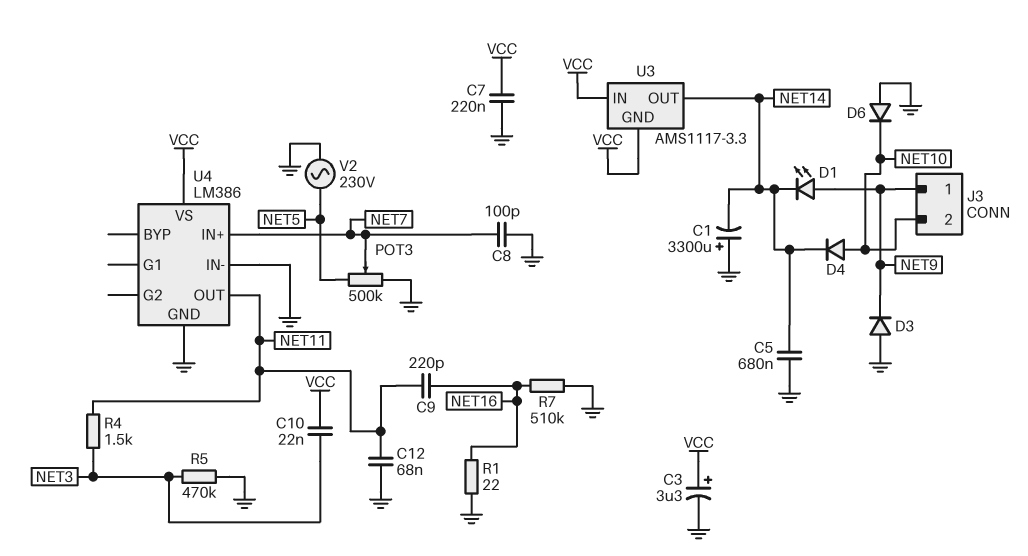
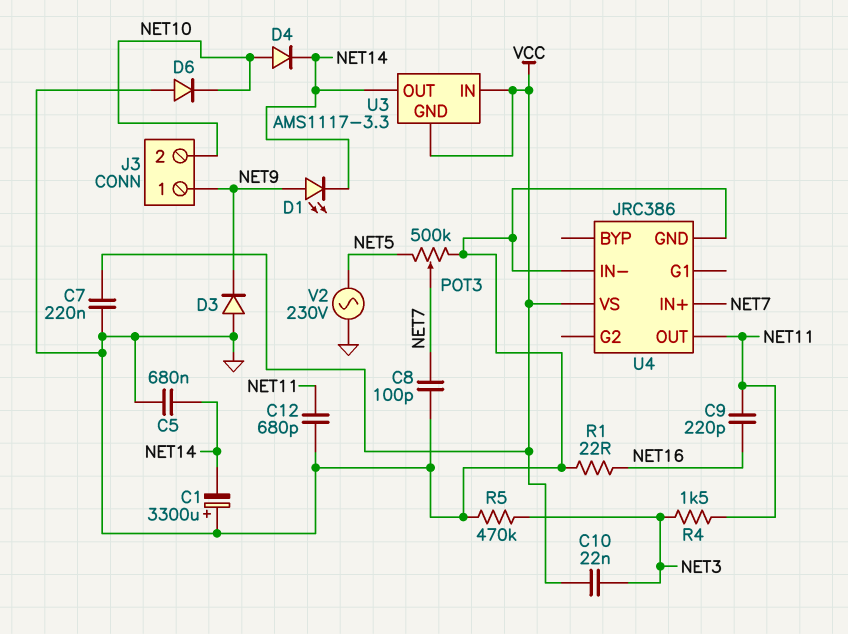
C3: 3.3uF (plus VCC, minus GND) -> none
C12: 68nF (GND, NET11) -> 680pF (GND, NET11)
R7: 510k (GND, NET16) -> none
U4: LM386 -> JRC386

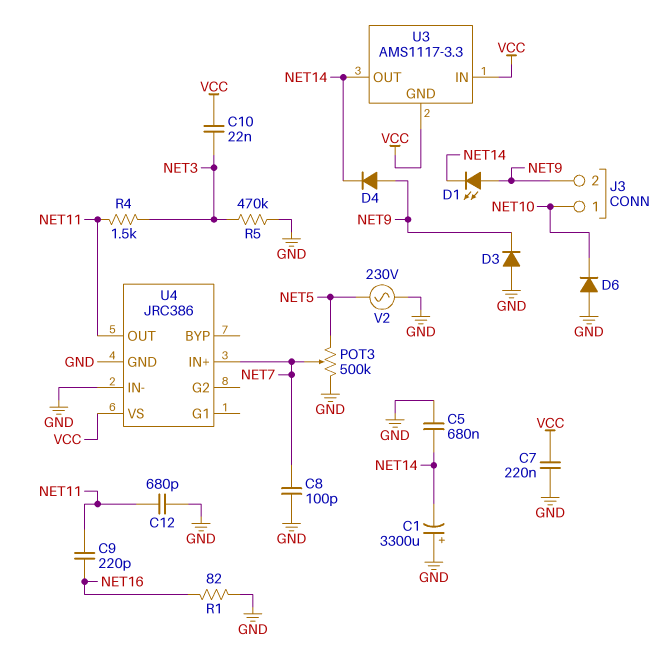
D4: diode (A NET10, K NET14) -> diode (A NET9, K NET14)
J3 pin 1: NET9 -> NET10
J3 pin 2: NET10 -> NET9
R1: 22 (GND, NET16) -> 82 (GND, NET16)

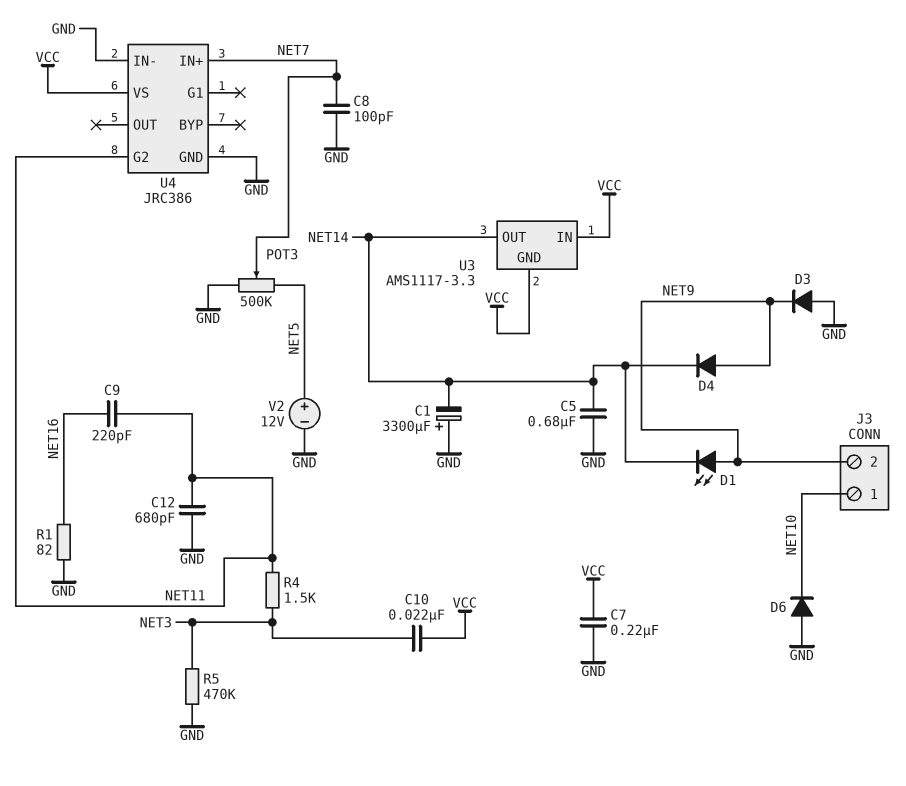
U4 pin G2: none -> NET11
U4 pin OUT: NET11 -> none
V2: AC 230V (GND, NET5) -> 12V (plus NET5, minus GND)

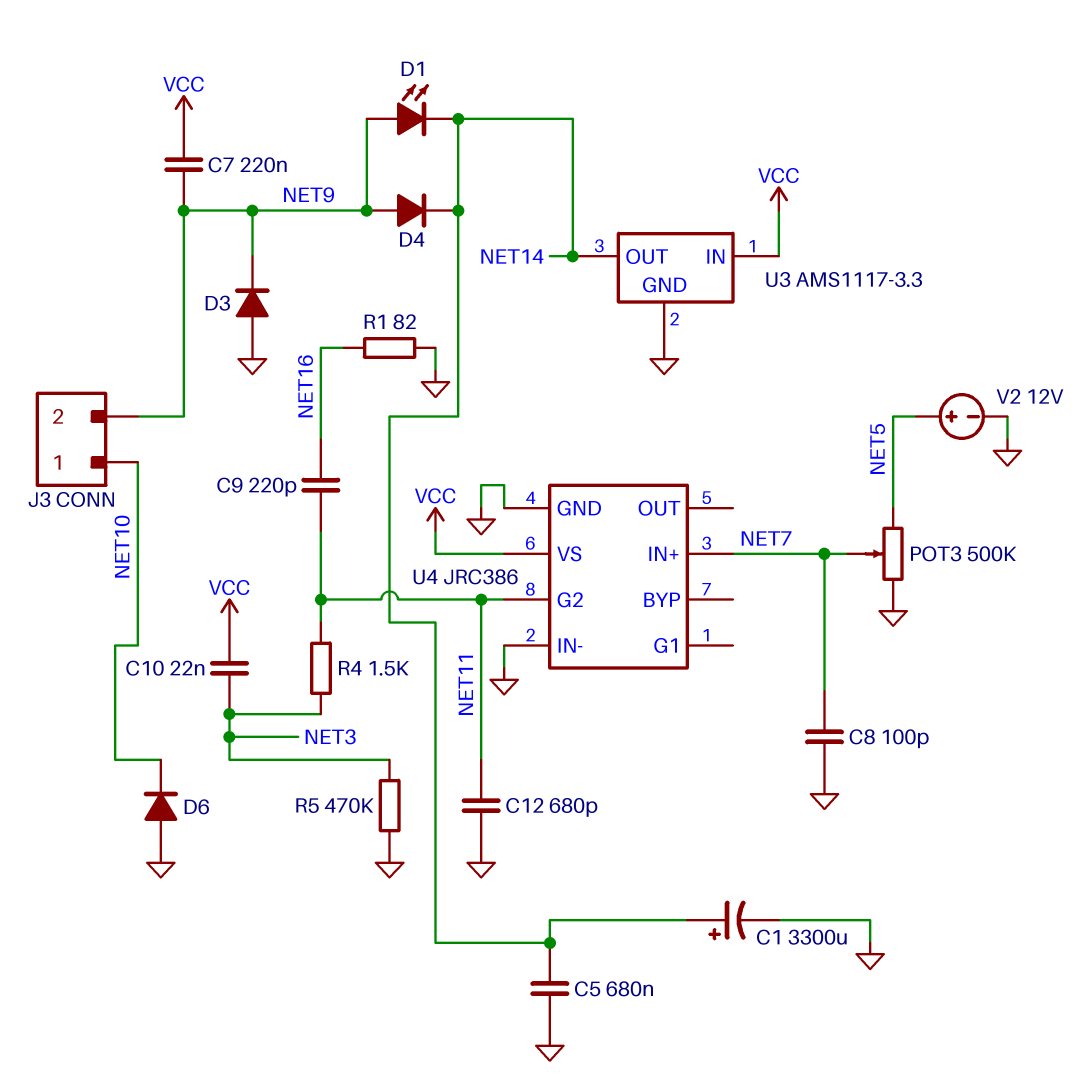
C1: 3300uF (plus GND, minus NET14) -> 3300uF (plus NET14, minus GND)
C7: 220nF (GND, VCC) -> 220nF (NET9, VCC)
U3 pin GND: VCC -> GND

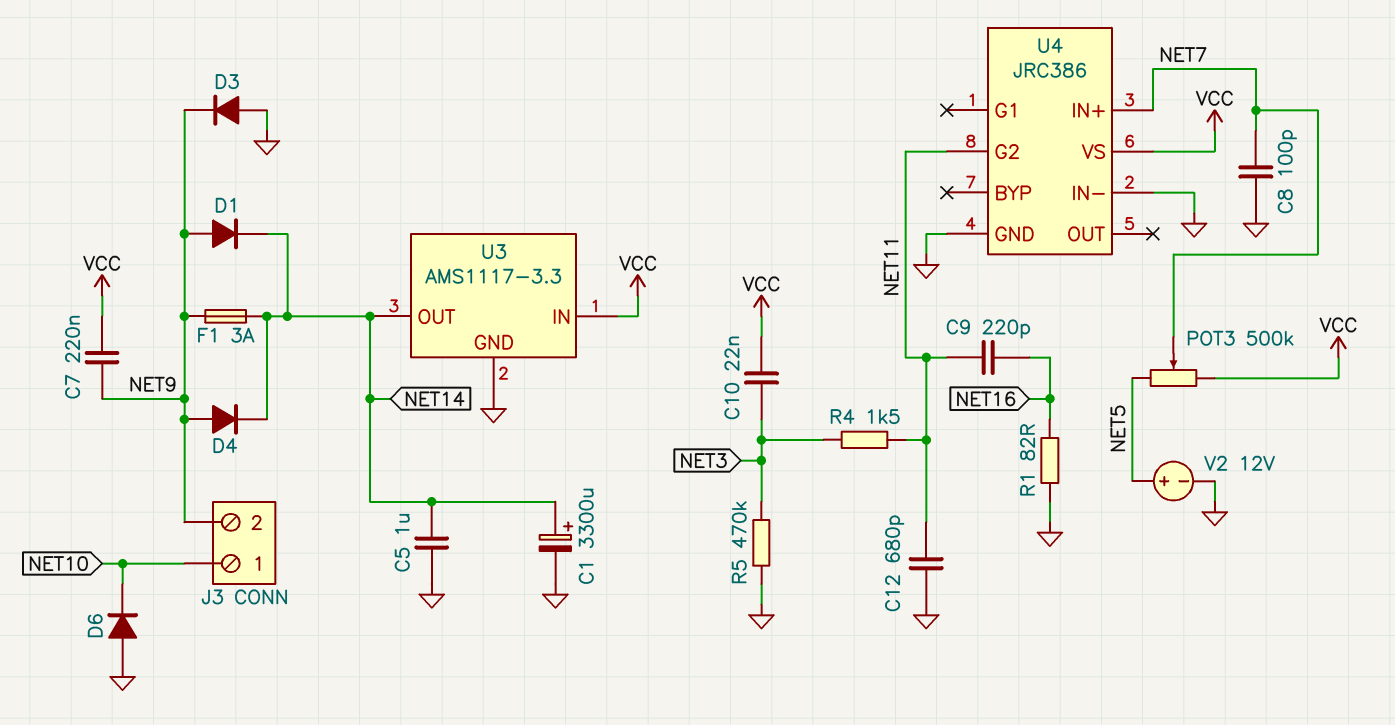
C5: 680nF (GND, NET14) -> 1uF (GND, NET14)
D1: LED (A NET9, K NET14) -> diode (A NET9, K NET14)
F1: none -> 3A (NET9, NET14)
POT3: 500k (GND, NET5, wiper NET7) -> 500k (NET5, VCC, wiper NET7)

